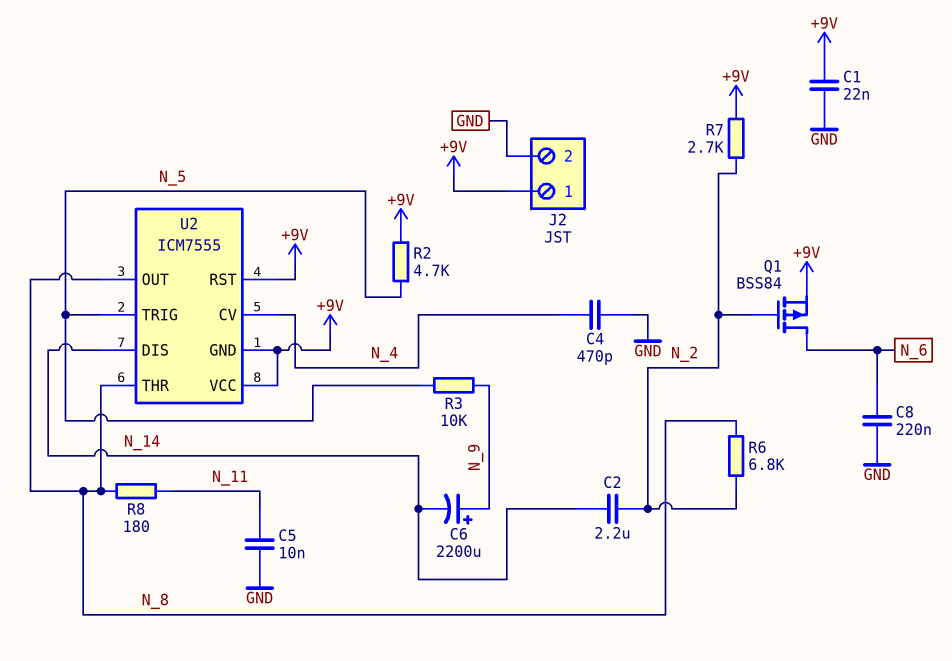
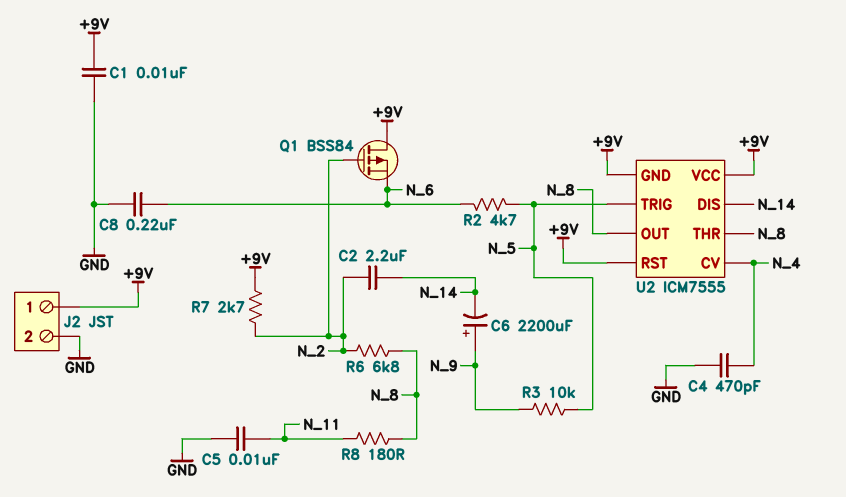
C1: 22nF (+9V, GND) -> 10nF (+9V, GND)
Q1: PMOS BSS84 (G N_2, D N_6, S +9V) -> PMOS BSS84 (G N_2, D +9V, S N_6)
R2: 4.7k (+9V, N_5) -> 4.7k (N_5, N_6)

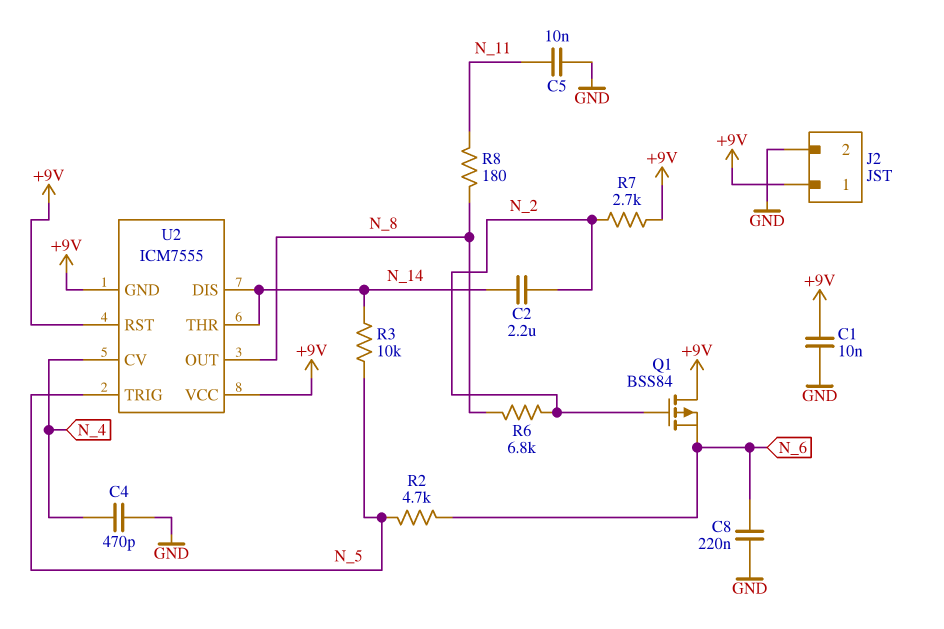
C6: 2200uF (plus N_9, minus N_14) -> none
R3: 10k (N_5, N_9) -> 10k (N_5, N_14)
U2 pin THR: N_8 -> N_14

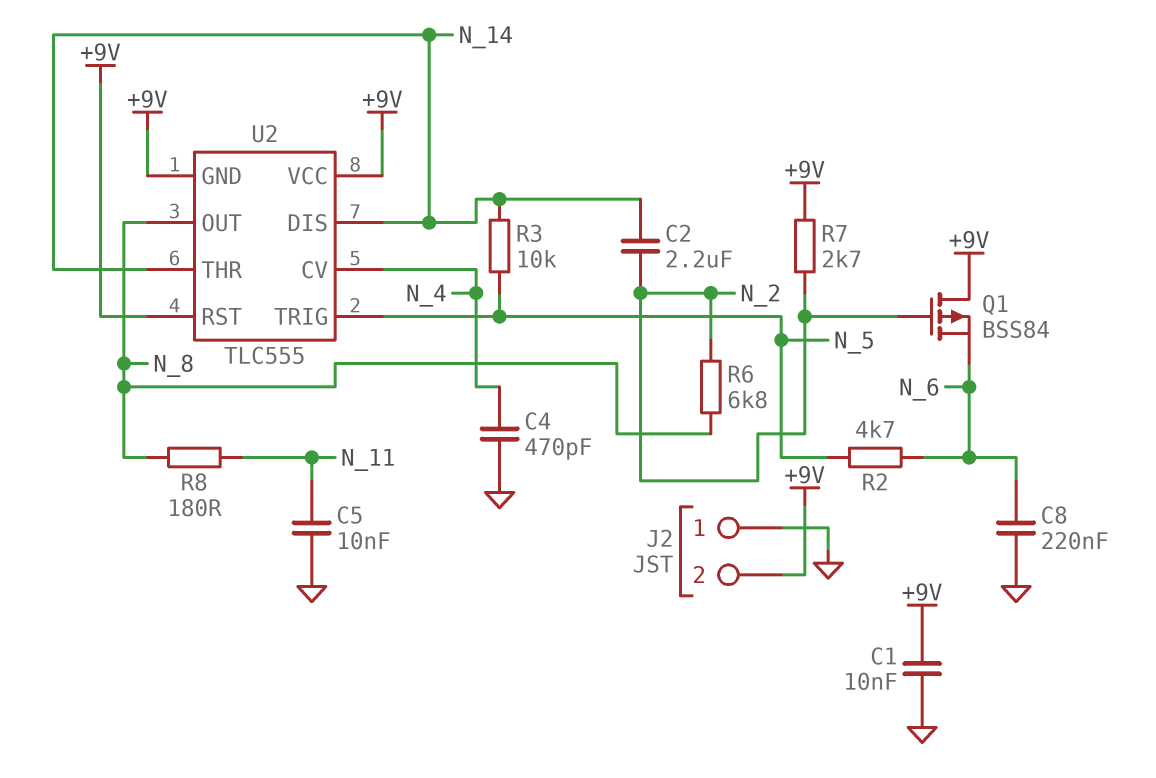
J2 pin 1: +9V -> GND
J2 pin 2: GND -> +9V
U2: ICM7555 -> TLC555

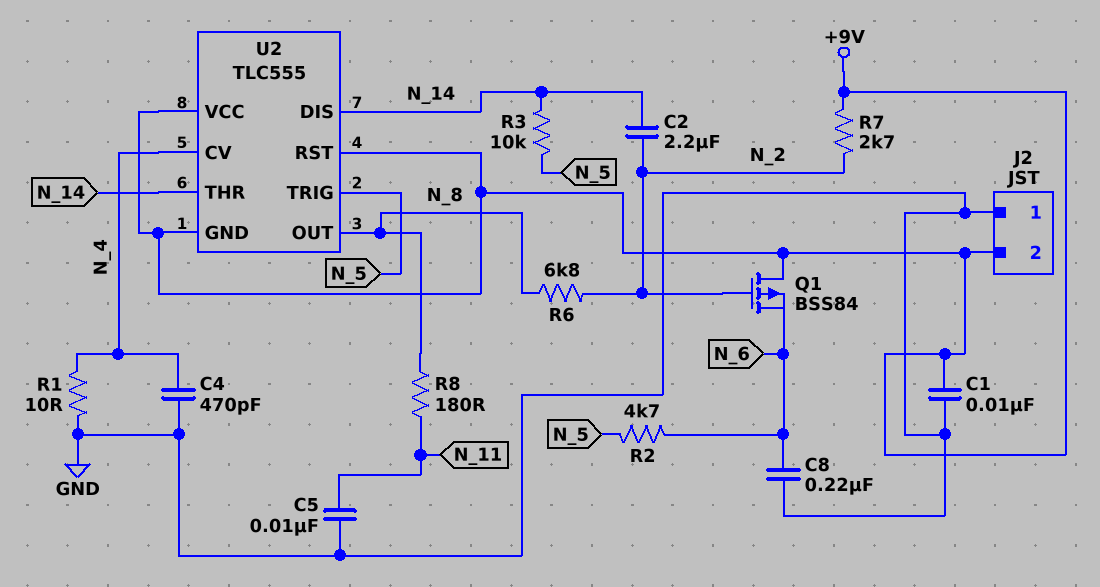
R1: none -> 10 (GND, N_4)

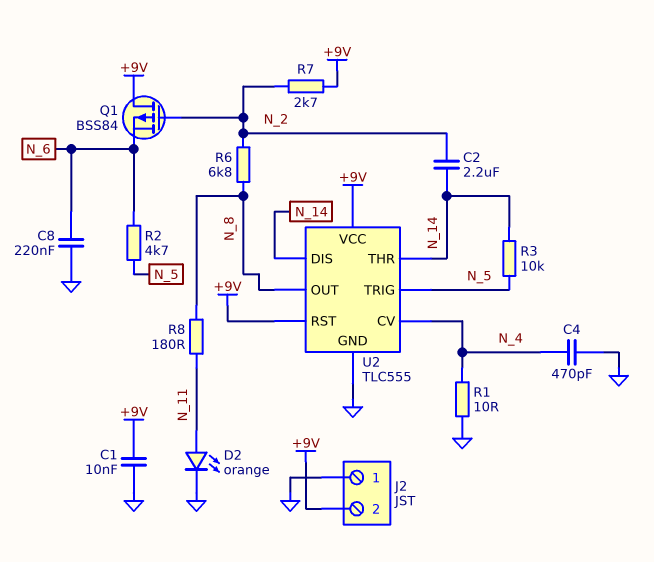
C5: 10nF (GND, N_11) -> none
D2: none -> LED orange (A N_11, K GND)
U2 pin GND: +9V -> GND

